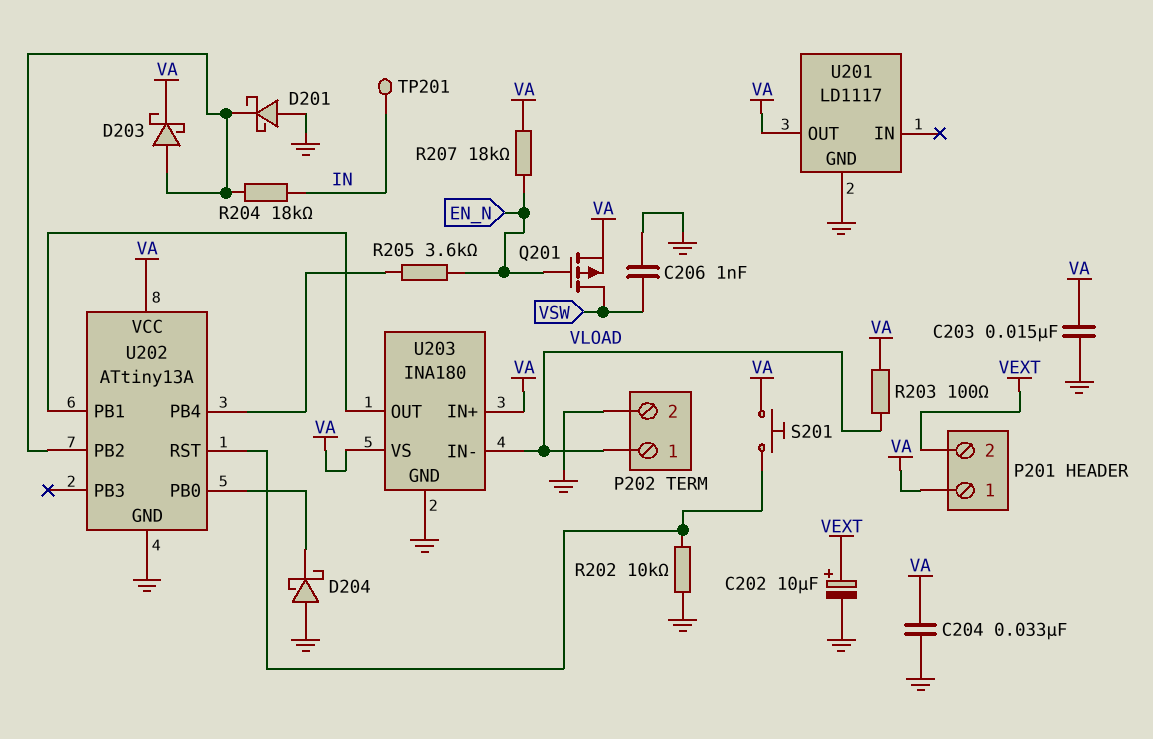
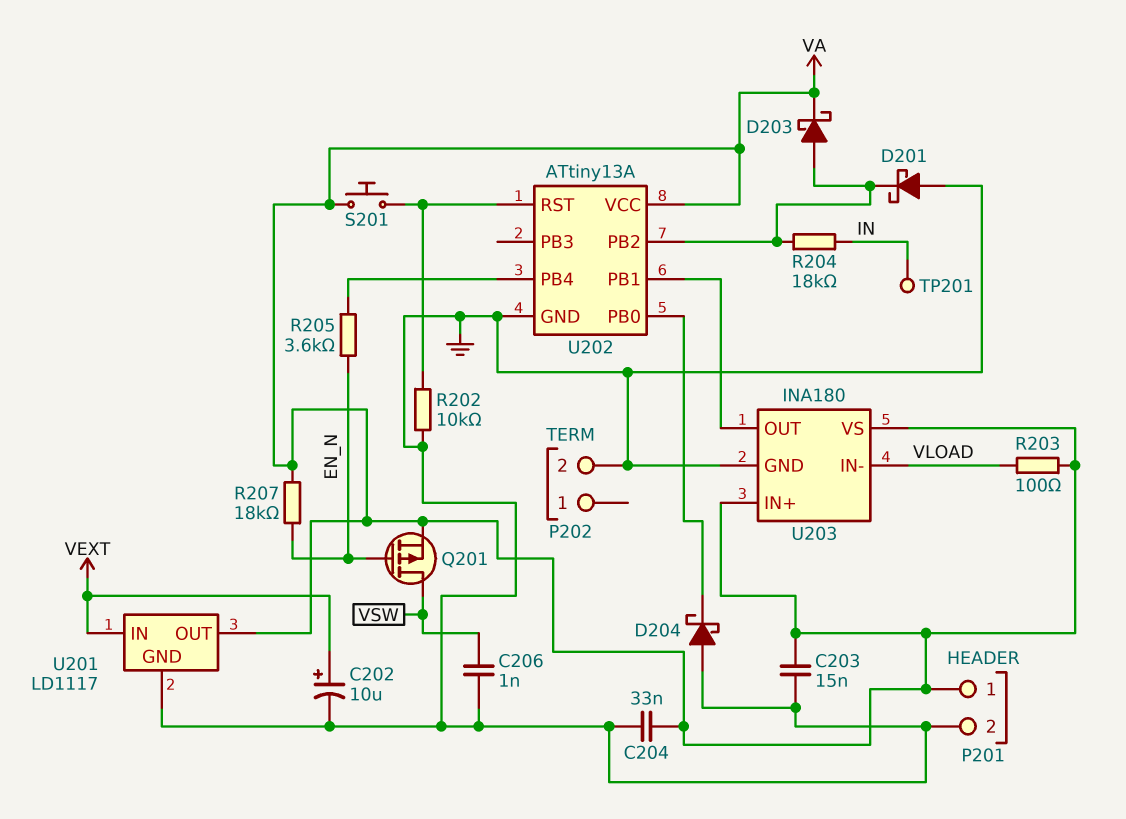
P201 pin 2: VEXT -> GND
P202 pin 1: VLOAD -> none
U201 pin IN: none -> VEXT

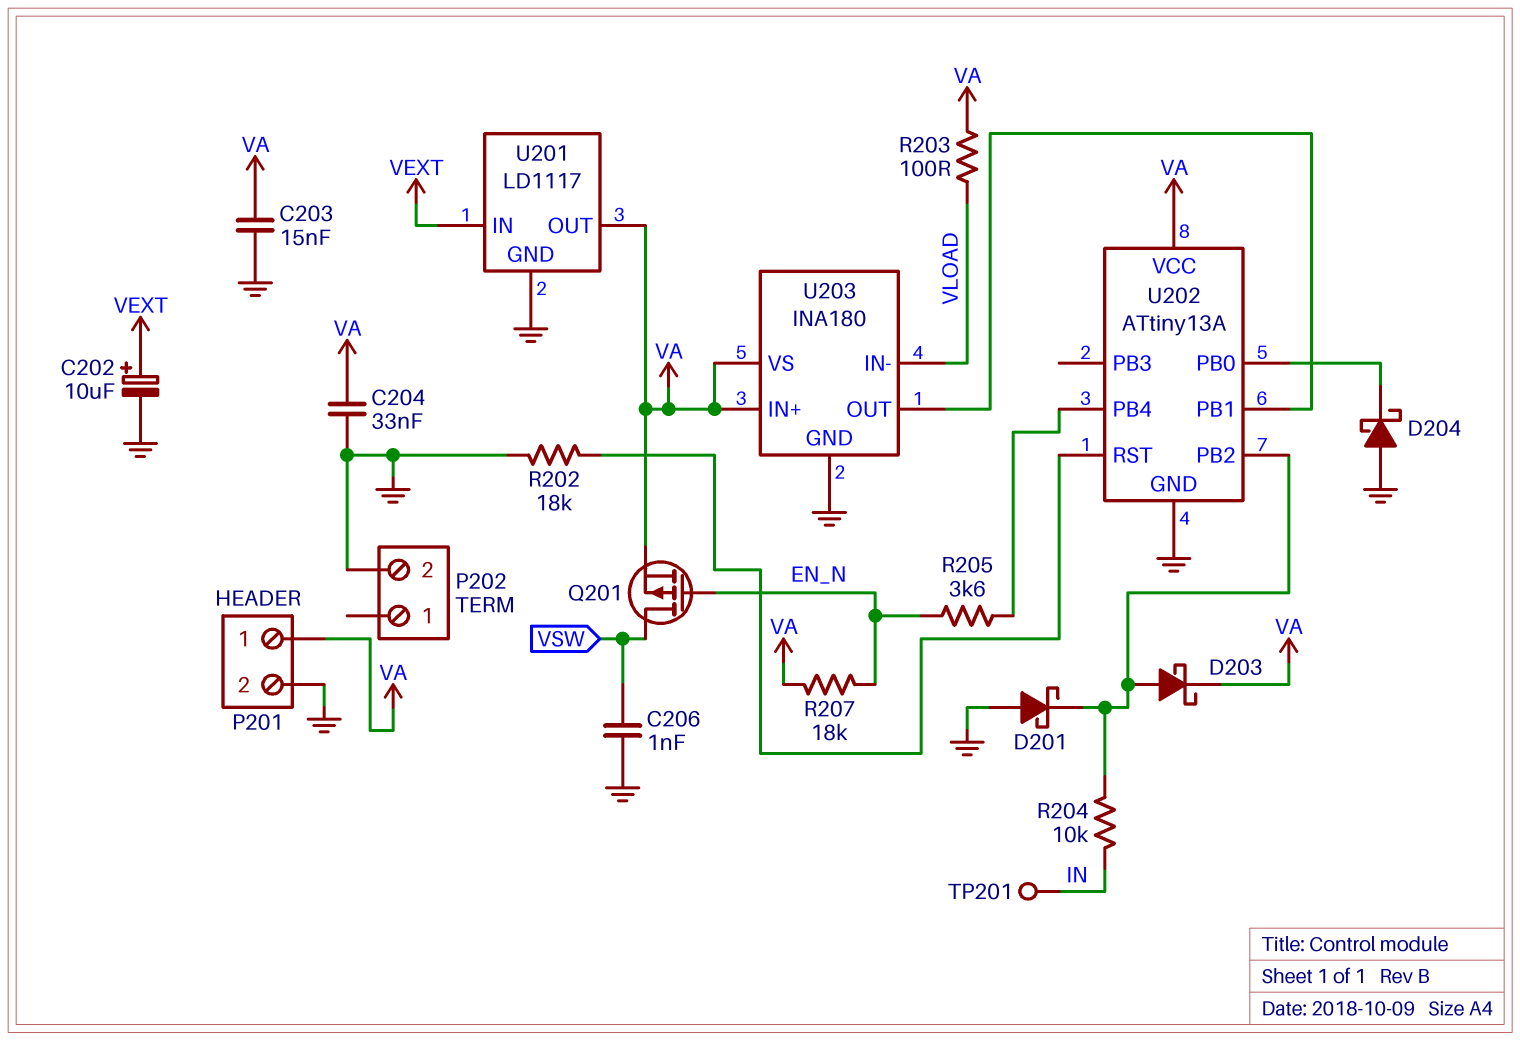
R202: 10k (GND, U202/RST) -> 18k (GND, U202/RST)
R204: 18k (IN, U202/PB2) -> 10k (IN, U202/PB2)
S201: button (U202/RST, VA) -> none

